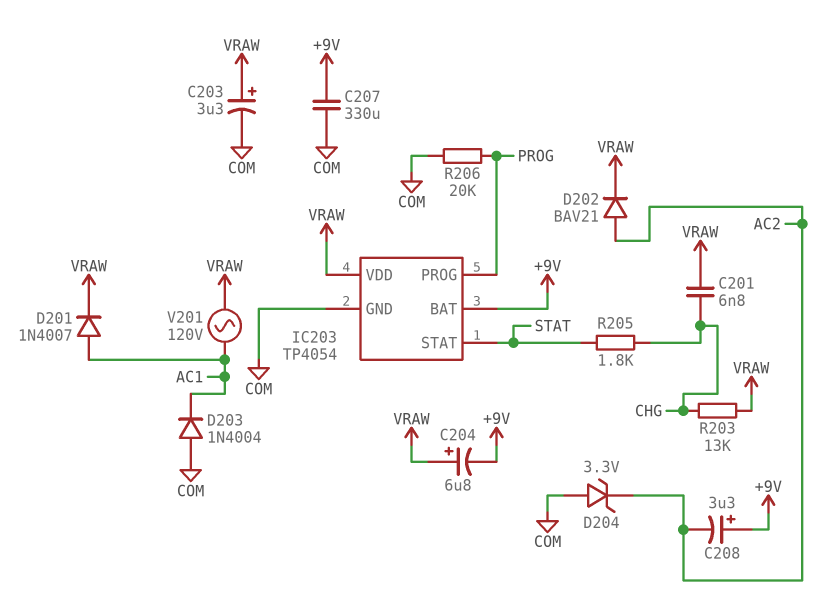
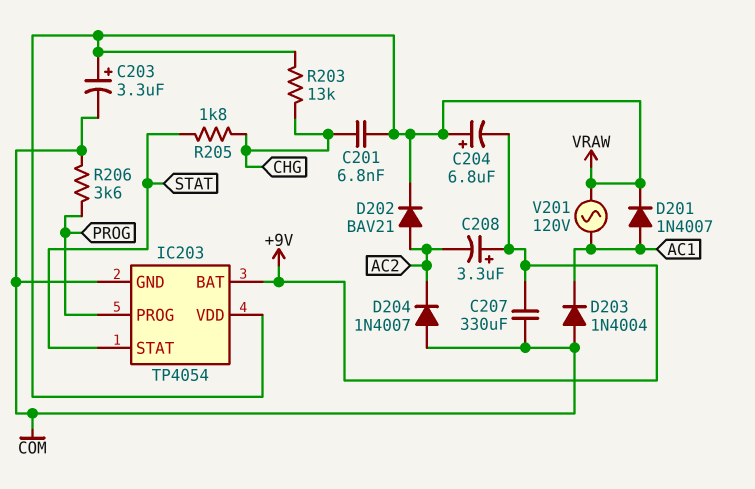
D204: zener 3.3V (A COM, K AC2) -> diode 1N4007 (A COM, K AC2)
R206: 20k (COM, PROG) -> 3.6k (COM, PROG)

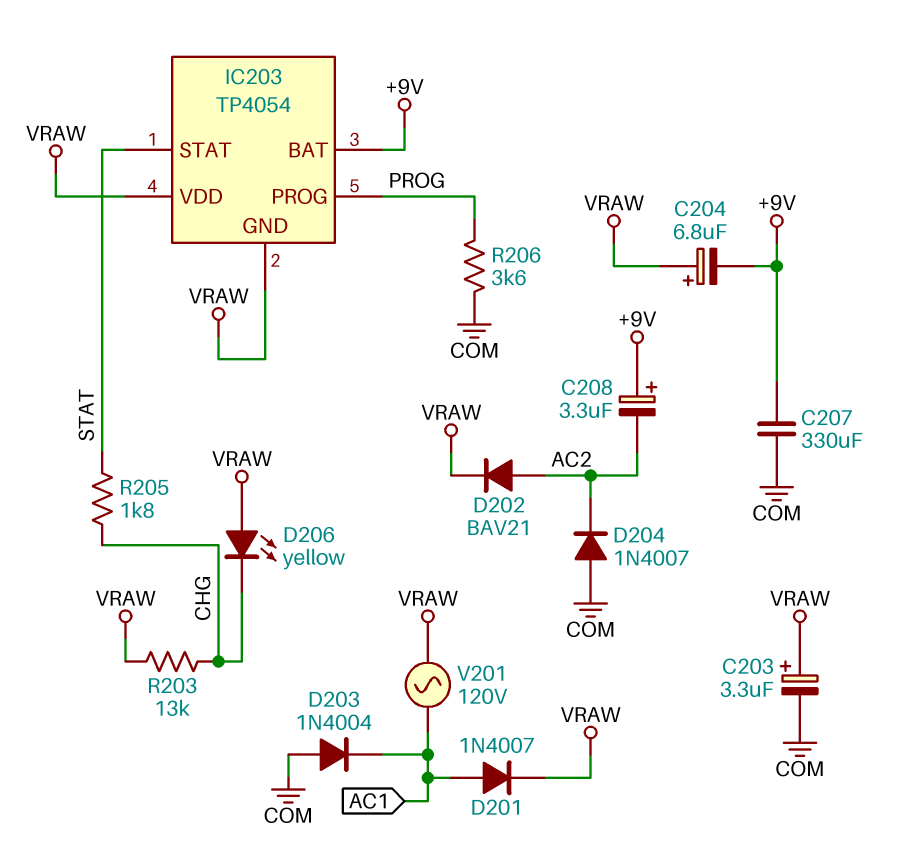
C201: 6.8nF (CHG, VRAW) -> none
D206: none -> LED yellow (A VRAW, K CHG)
IC203 pin GND: COM -> VRAW

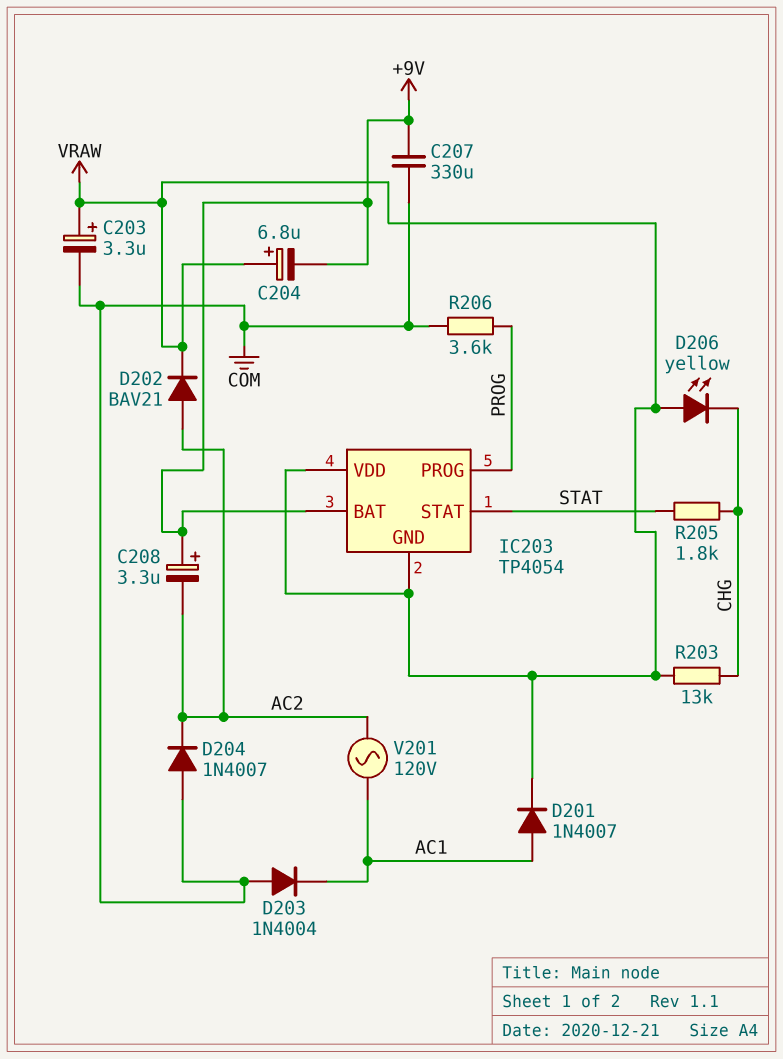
V201: AC 120V (AC1, VRAW) -> AC 120V (AC1, AC2)

